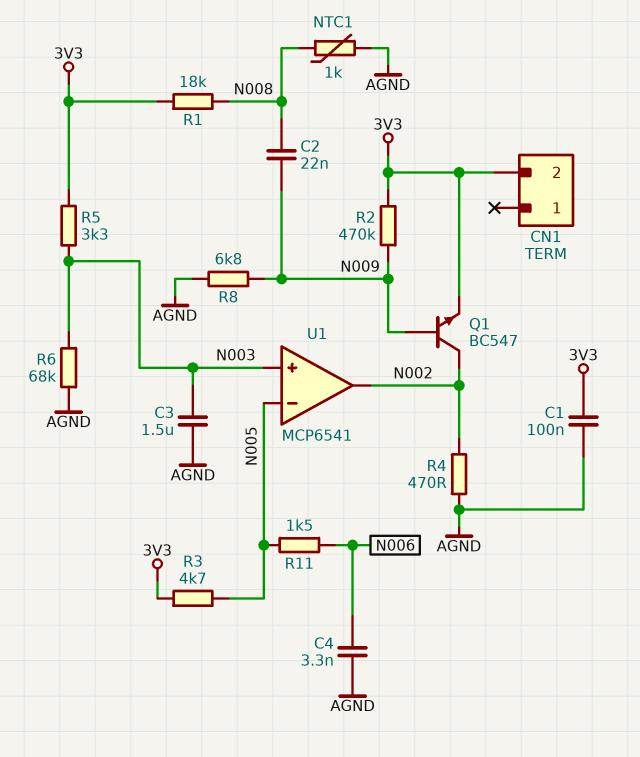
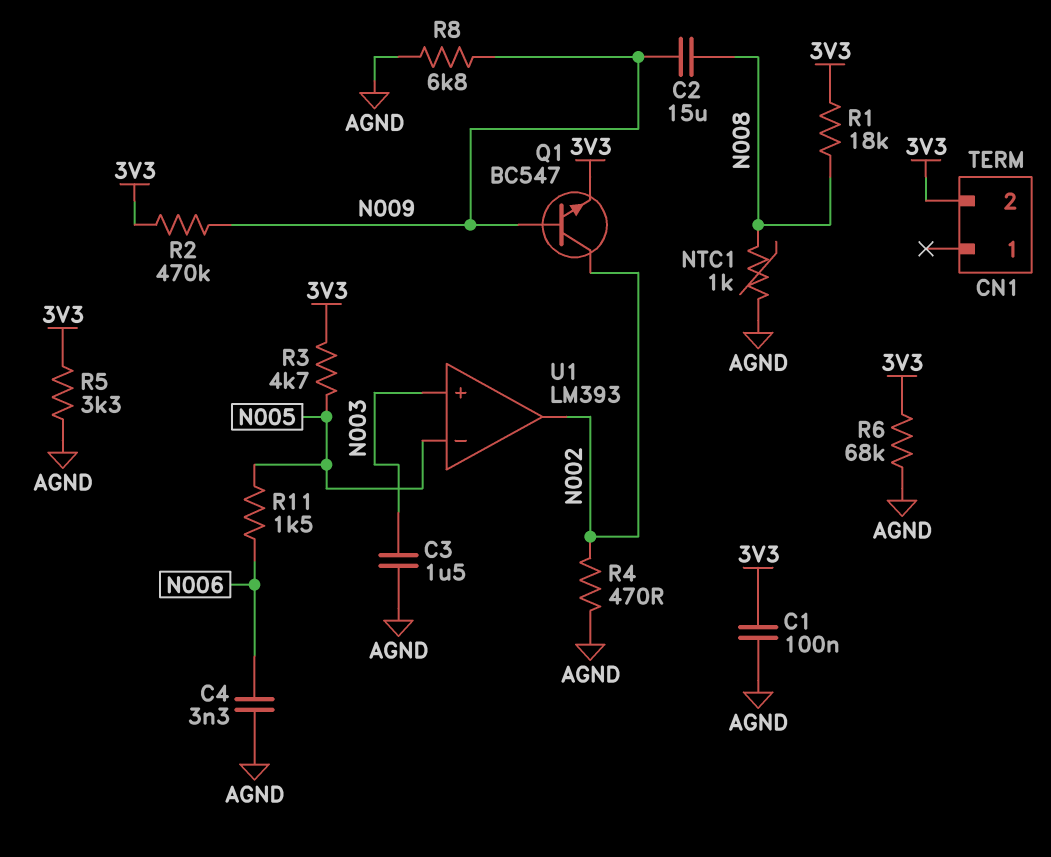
C2: 22nF (N008, N009) -> 15uF (N008, N009)
R5: 3.3k (3V3, N003) -> 3.3k (3V3, AGND)
R6: 68k (AGND, N003) -> 68k (3V3, AGND)
U1: MCP6541 -> LM393

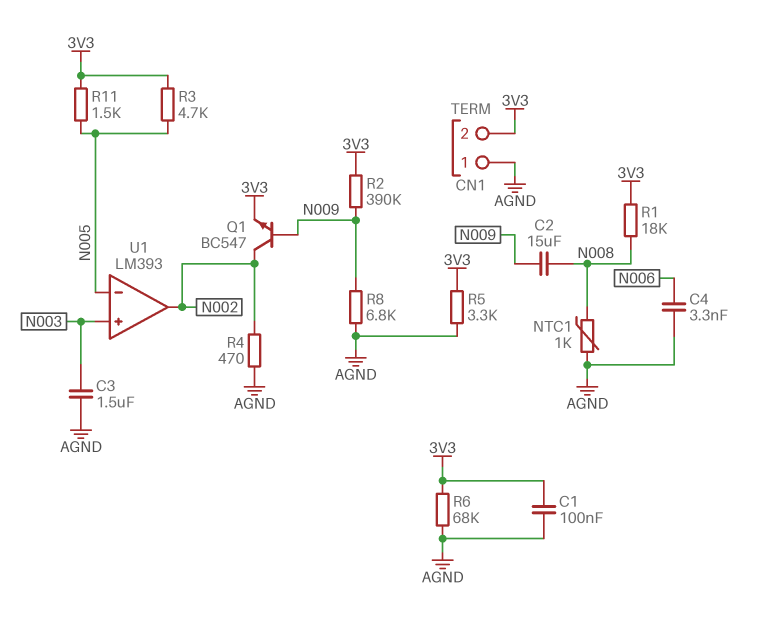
CN1 pin 1: none -> AGND
R2: 470k (3V3, N009) -> 390k (3V3, N009)
R11: 1.5k (N005, N006) -> 1.5k (3V3, N005)

